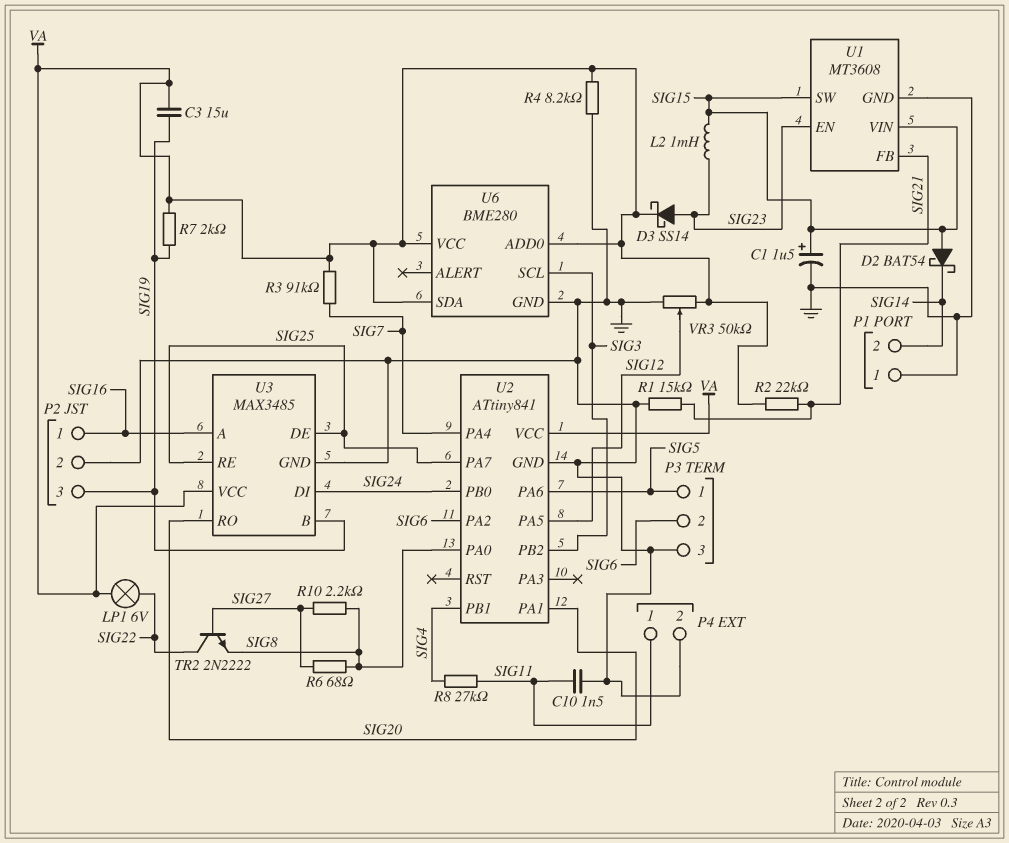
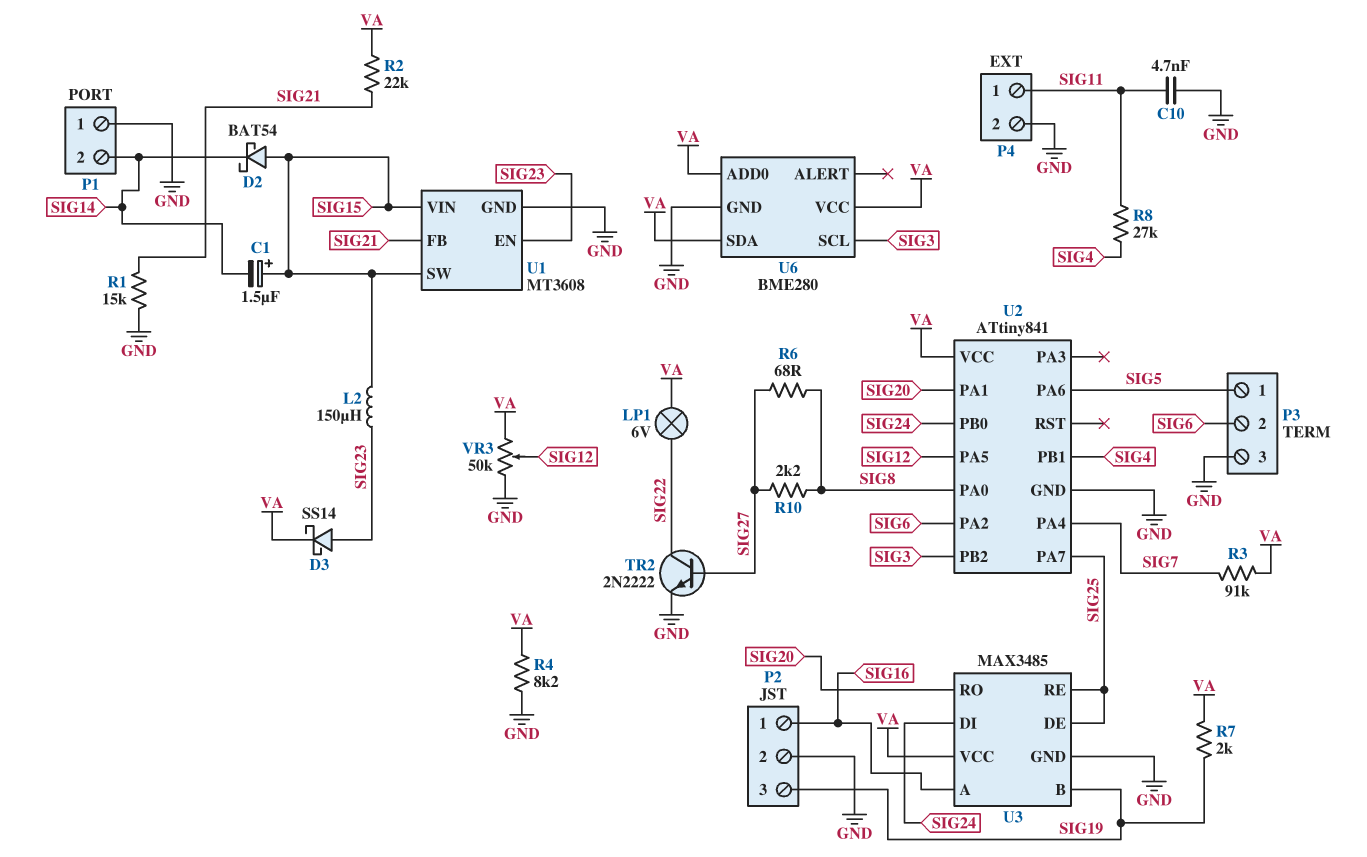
C1: 1.5uF (plus SIG15, minus GND) -> 1.5uF (plus SIG15, minus SIG14)
C3: 15uF (SIG19, VA) -> none
C10: 1.5nF (GND, SIG11) -> 4.7nF (GND, SIG11)
L2: 1mH (SIG15, SIG23) -> 150uH (SIG15, SIG23)
TR2: NPN 2N2222 (B SIG27, C SIG22, E SIG8) -> NPN 2N2222 (B SIG27, C SIG22, E GND)

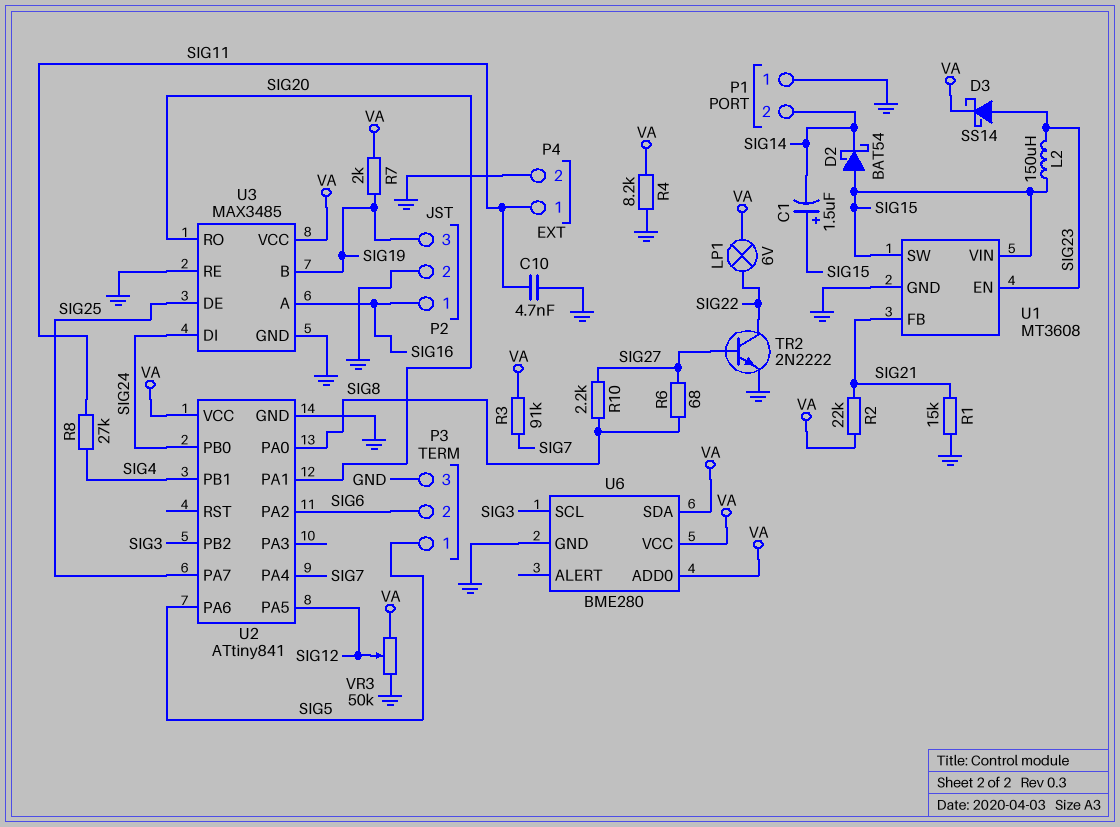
U3 pin RE: SIG25 -> GND

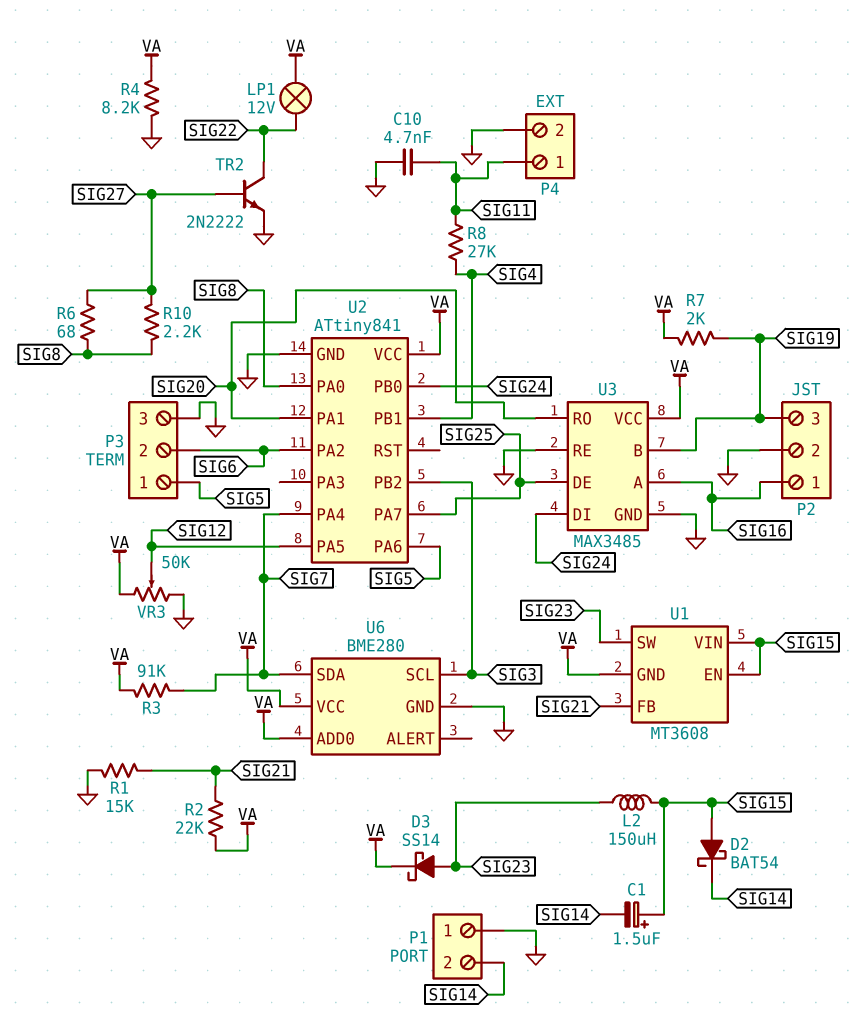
LP1: lamp 6V (SIG22, VA) -> lamp 12V (SIG22, VA)
U1 pin EN: SIG23 -> SIG15
U1 pin GND: GND -> VA
U1 pin SW: SIG15 -> SIG23
U6 pin SDA: VA -> SIG7

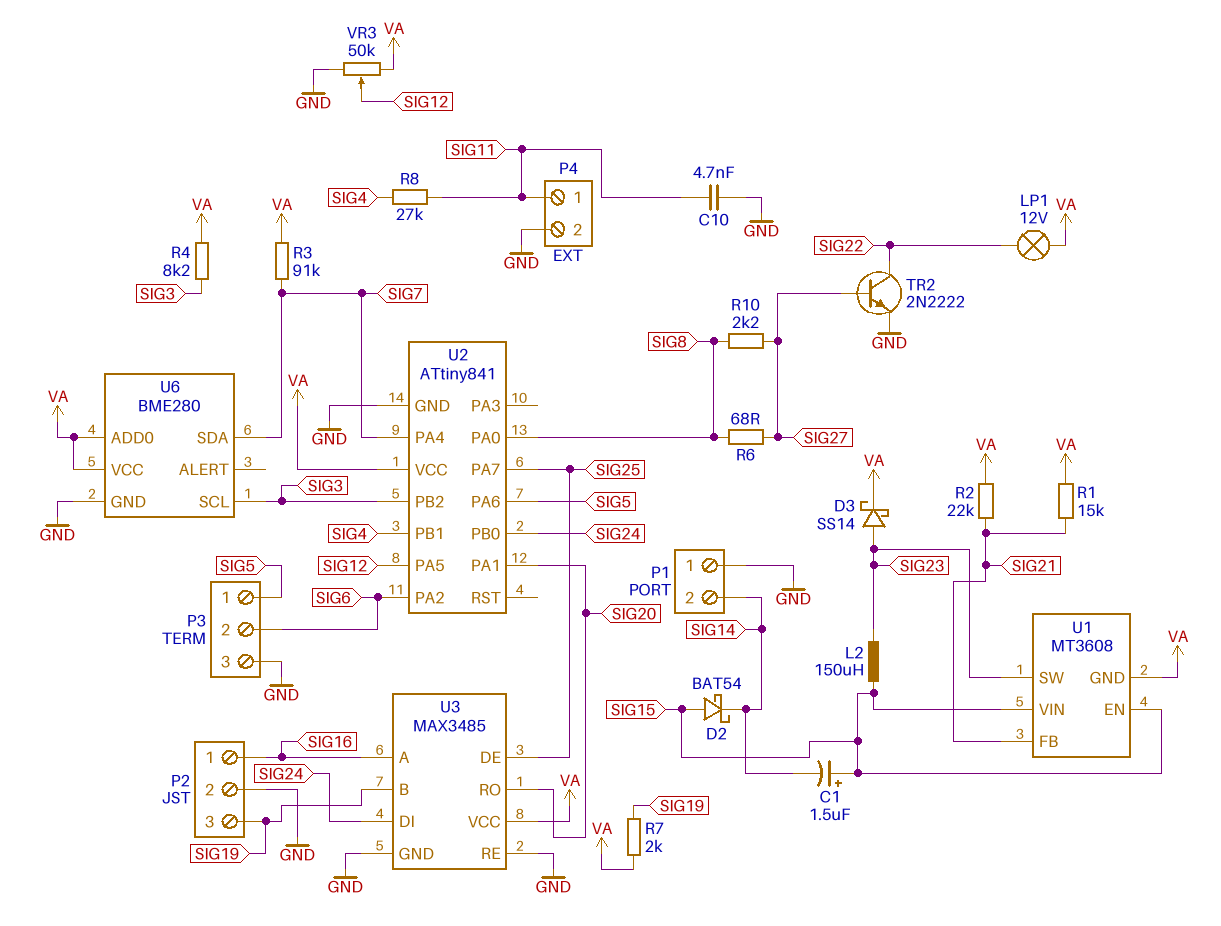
R1: 15k (GND, SIG21) -> 15k (SIG21, VA)
R4: 8.2k (GND, VA) -> 8.2k (SIG3, VA)

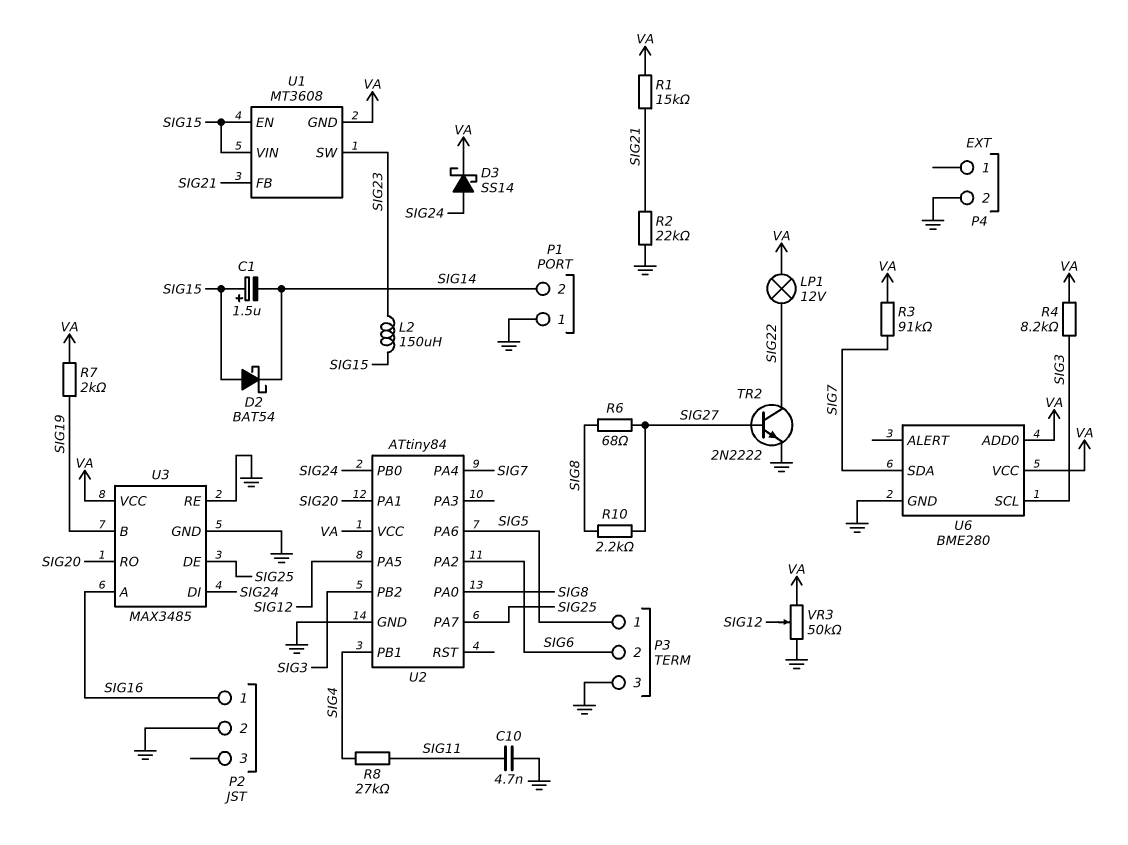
D3: schottky SS14 (A SIG23, K VA) -> schottky SS14 (A SIG24, K VA)
P2 pin 3: SIG19 -> none
P4 pin 1: SIG11 -> none
R2: 22k (SIG21, VA) -> 22k (GND, SIG21)
U2: ATtiny841 -> ATtiny84

